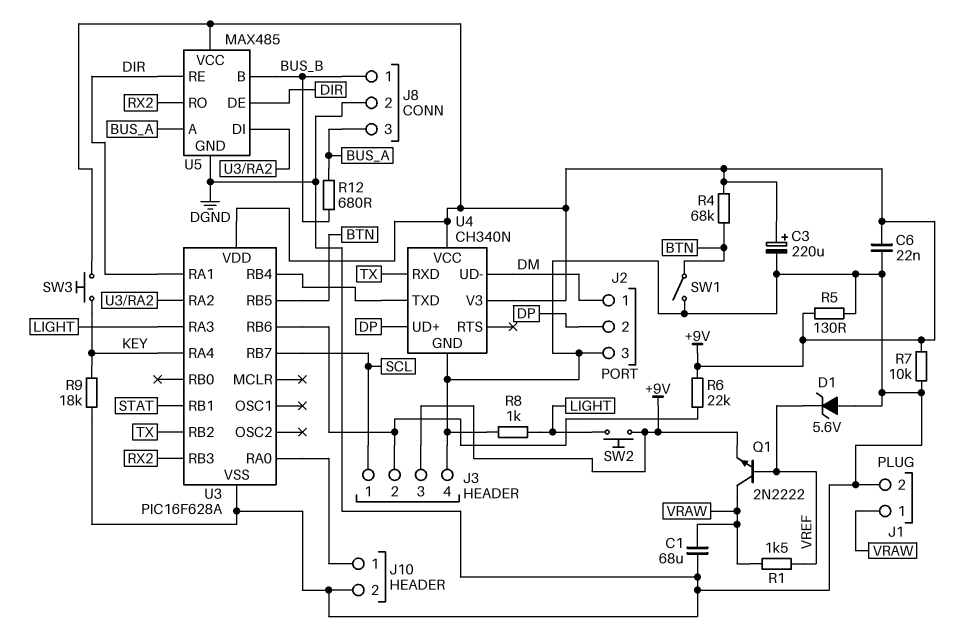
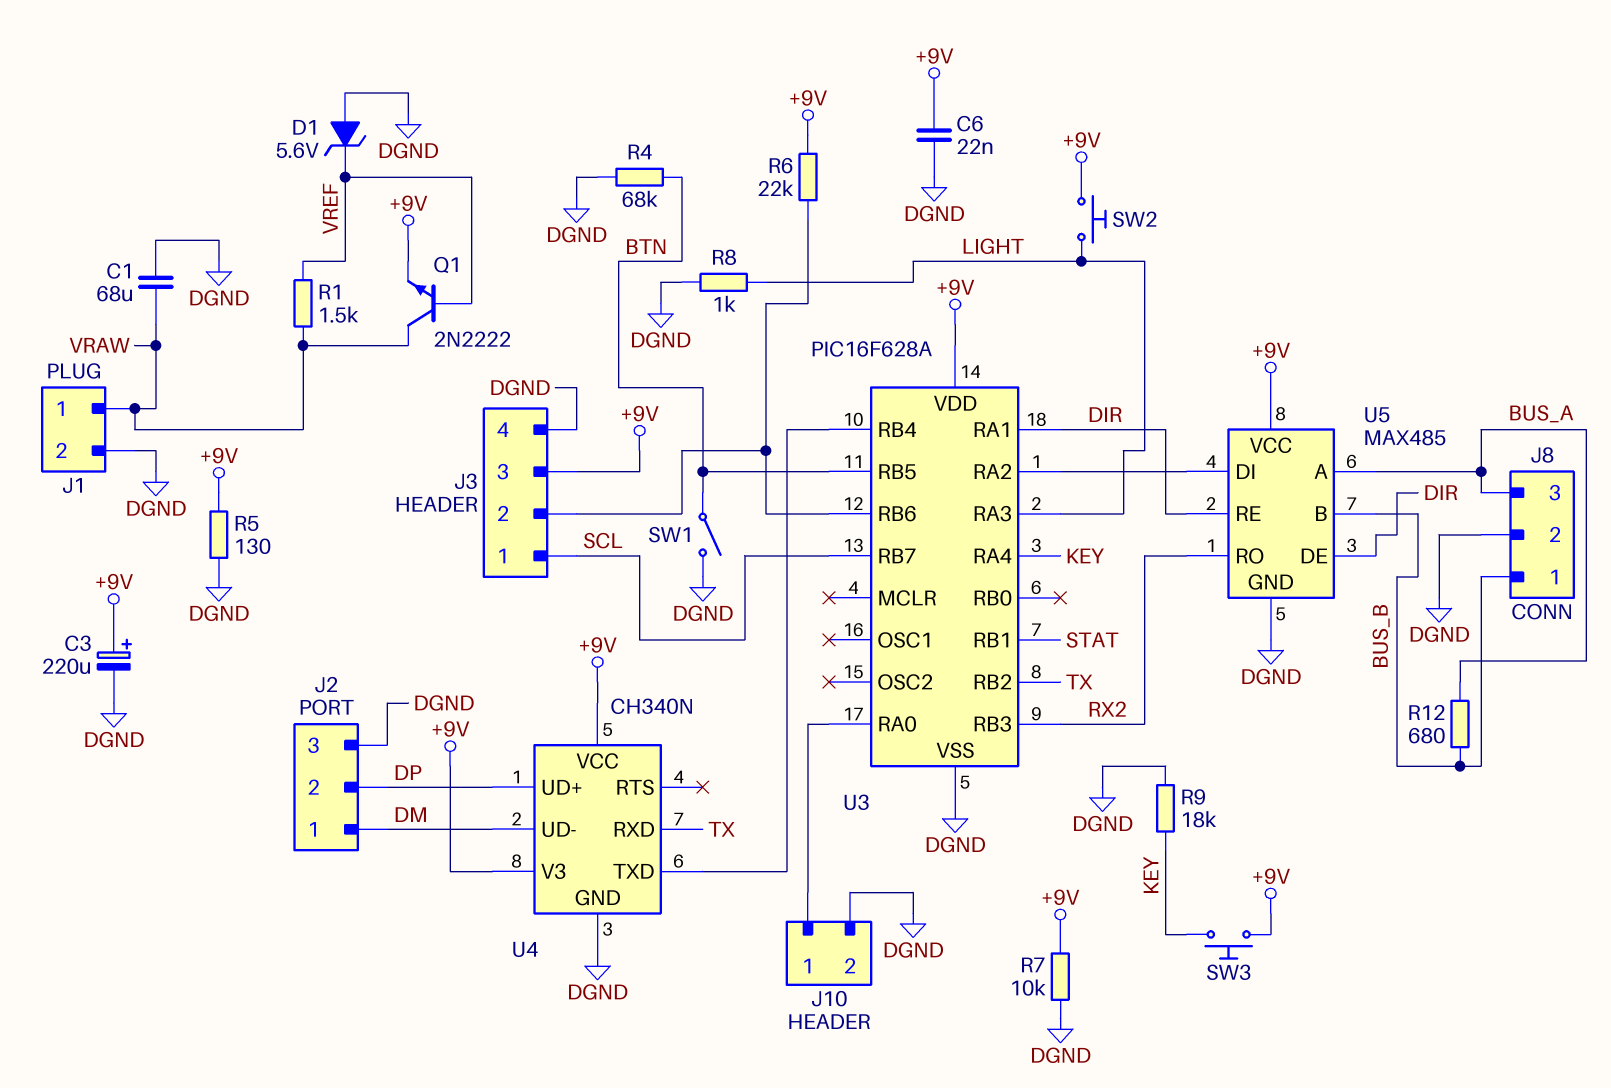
R4: 68k (+9V, BTN) -> 68k (BTN, DGND)

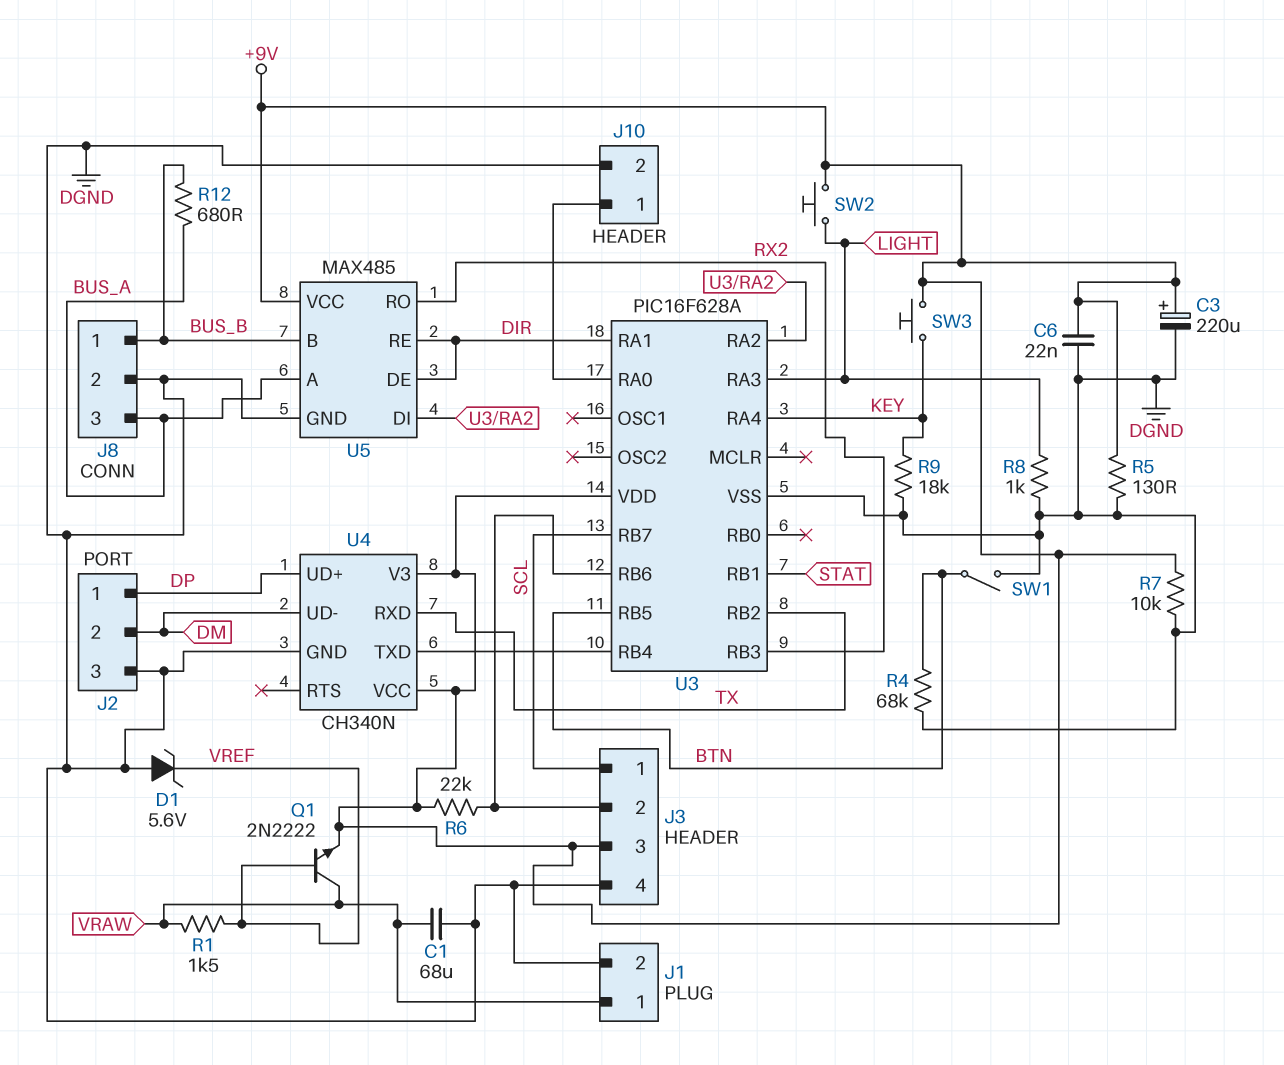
J2 pin 1: DM -> DP
J2 pin 2: DP -> DM

